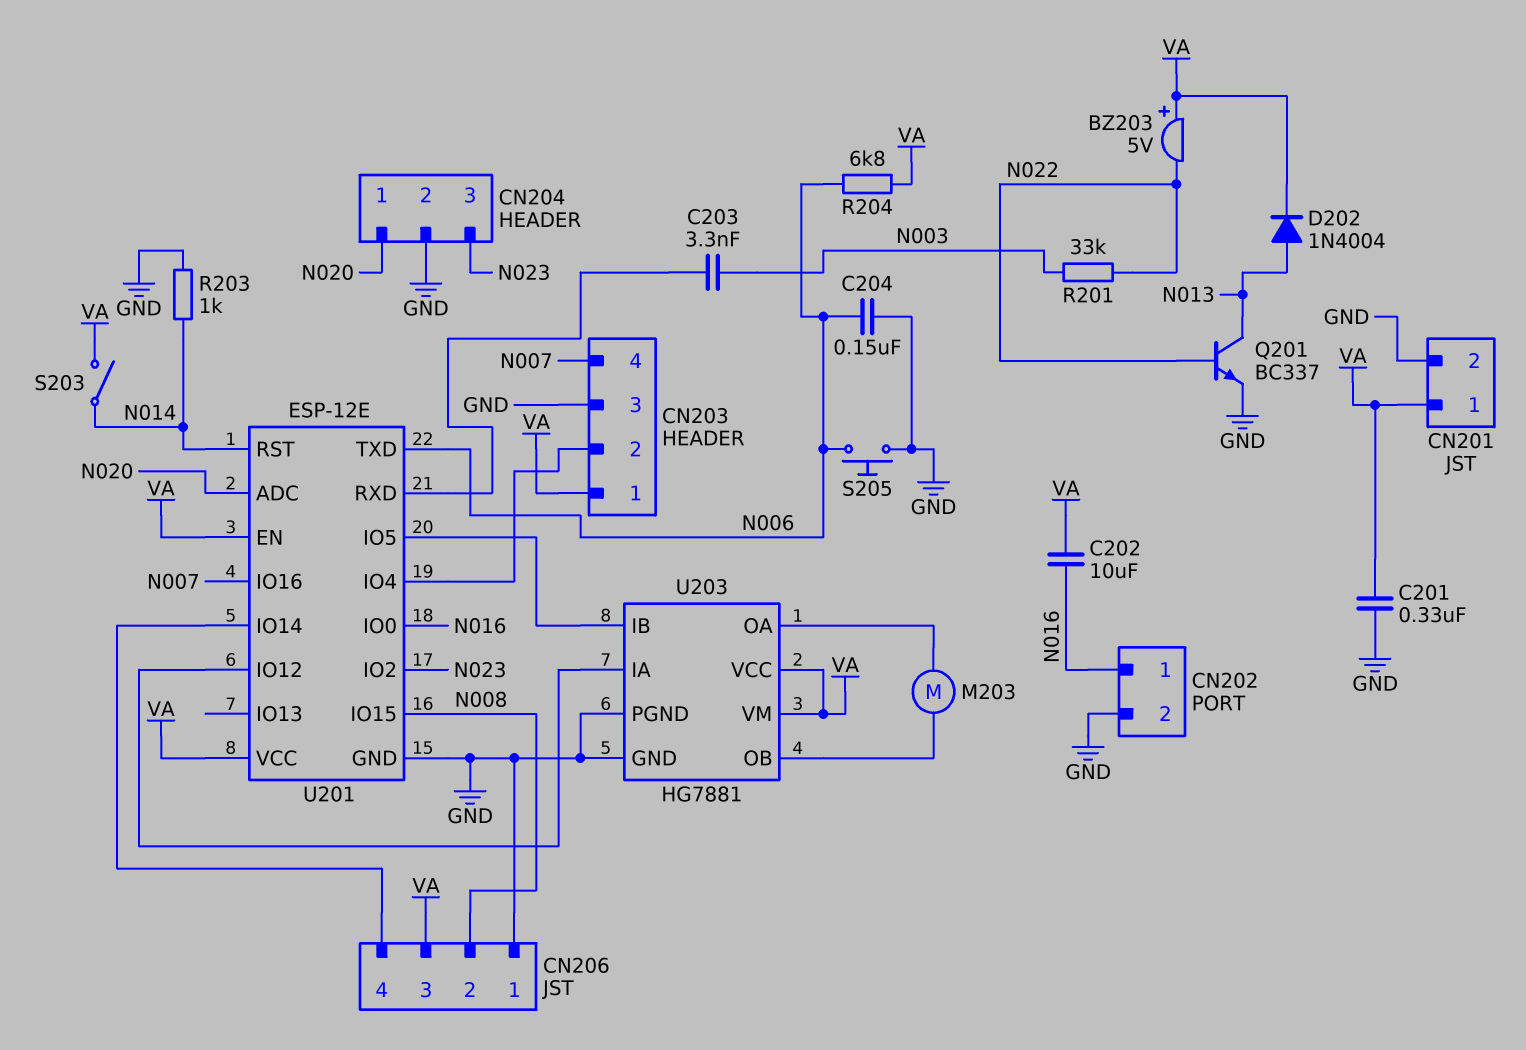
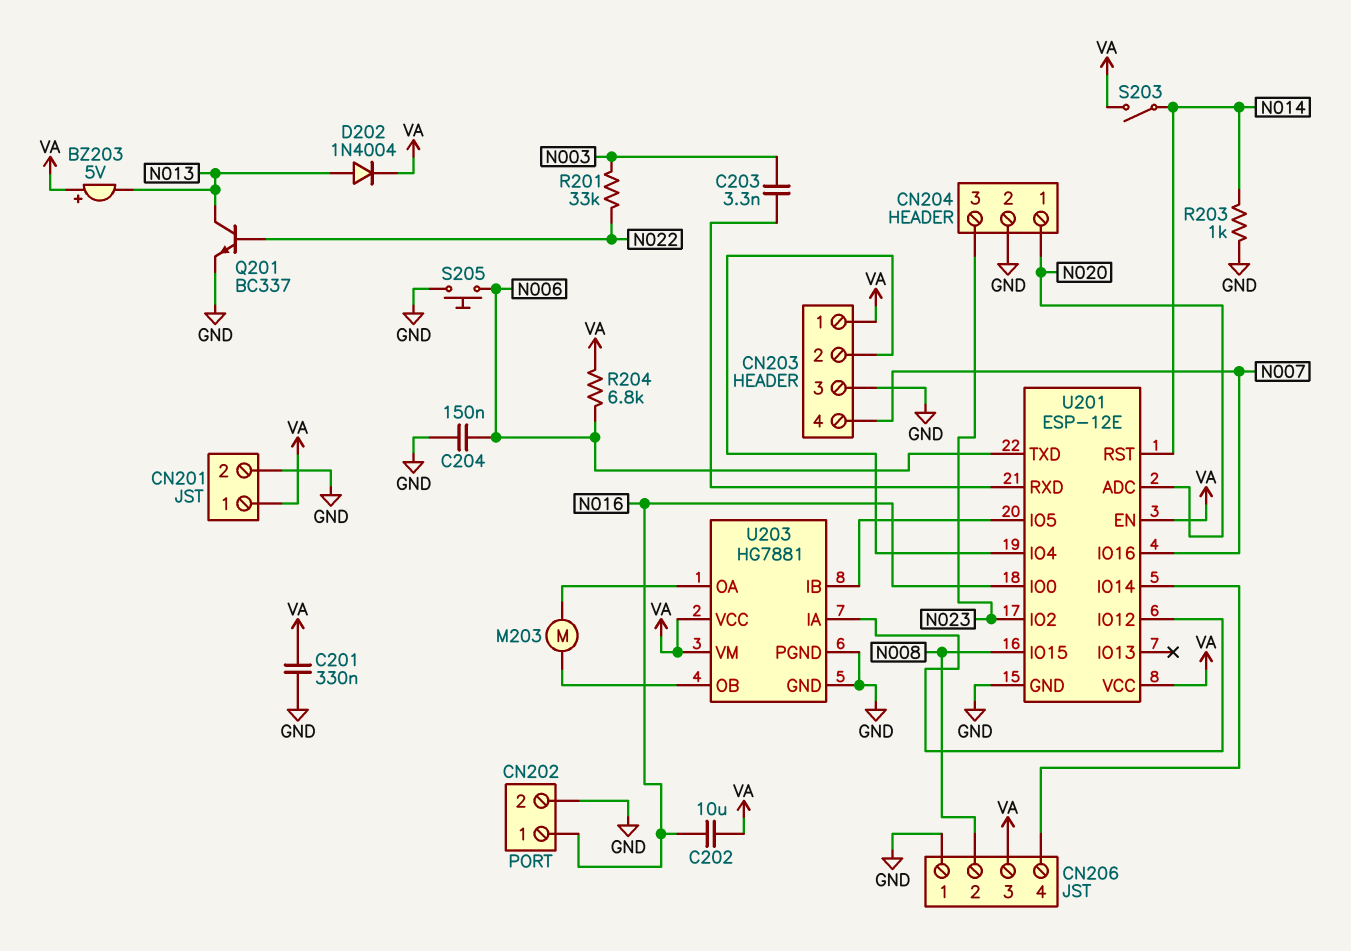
BZ203: buzzer 5V (plus VA, minus N022) -> buzzer 5V (plus VA, minus N013)

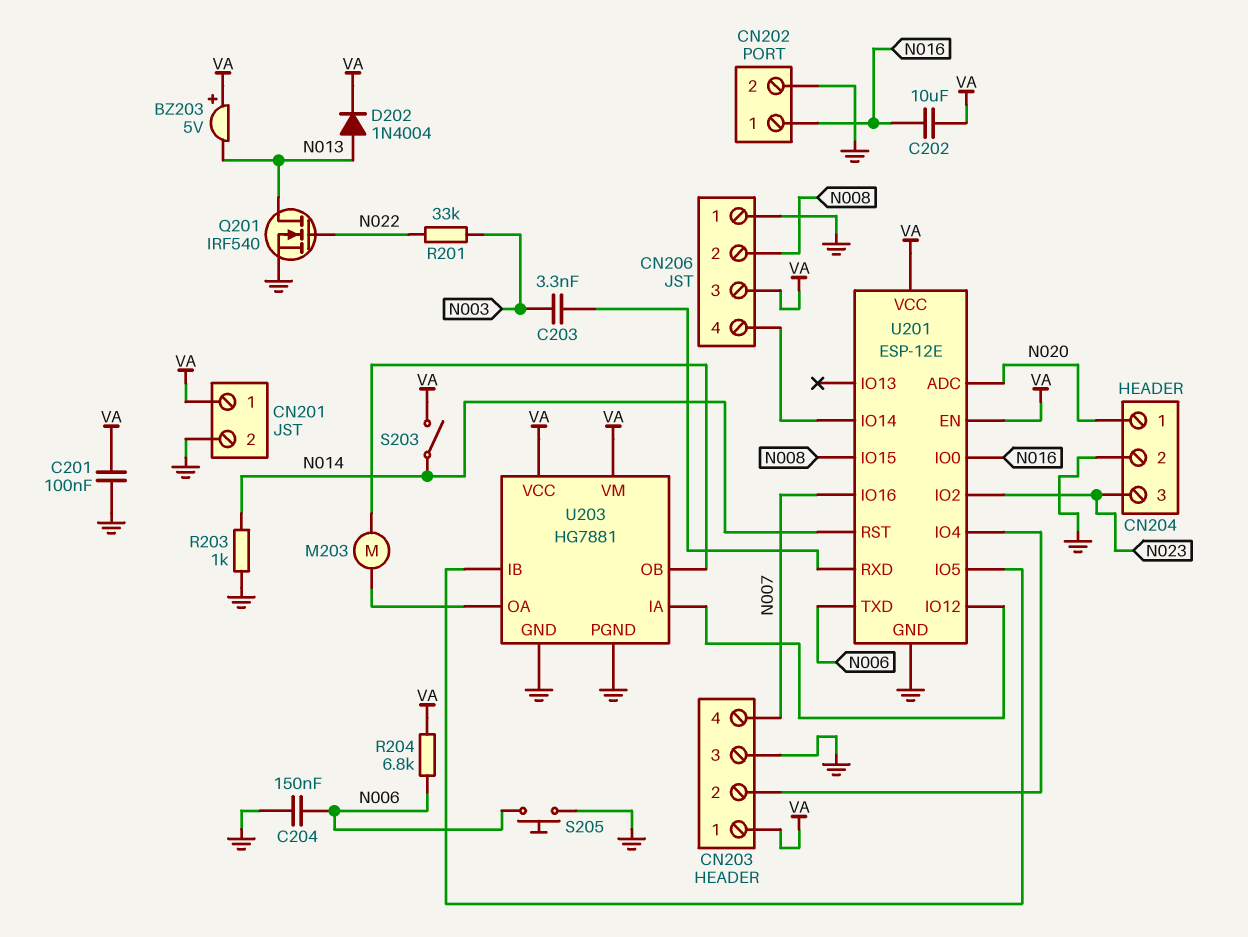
C201: 330nF (GND, VA) -> 100nF (GND, VA)
Q201: NPN BC337 (B N022, C N013, E GND) -> NMOS IRF540 (G N022, D N013, S GND)

